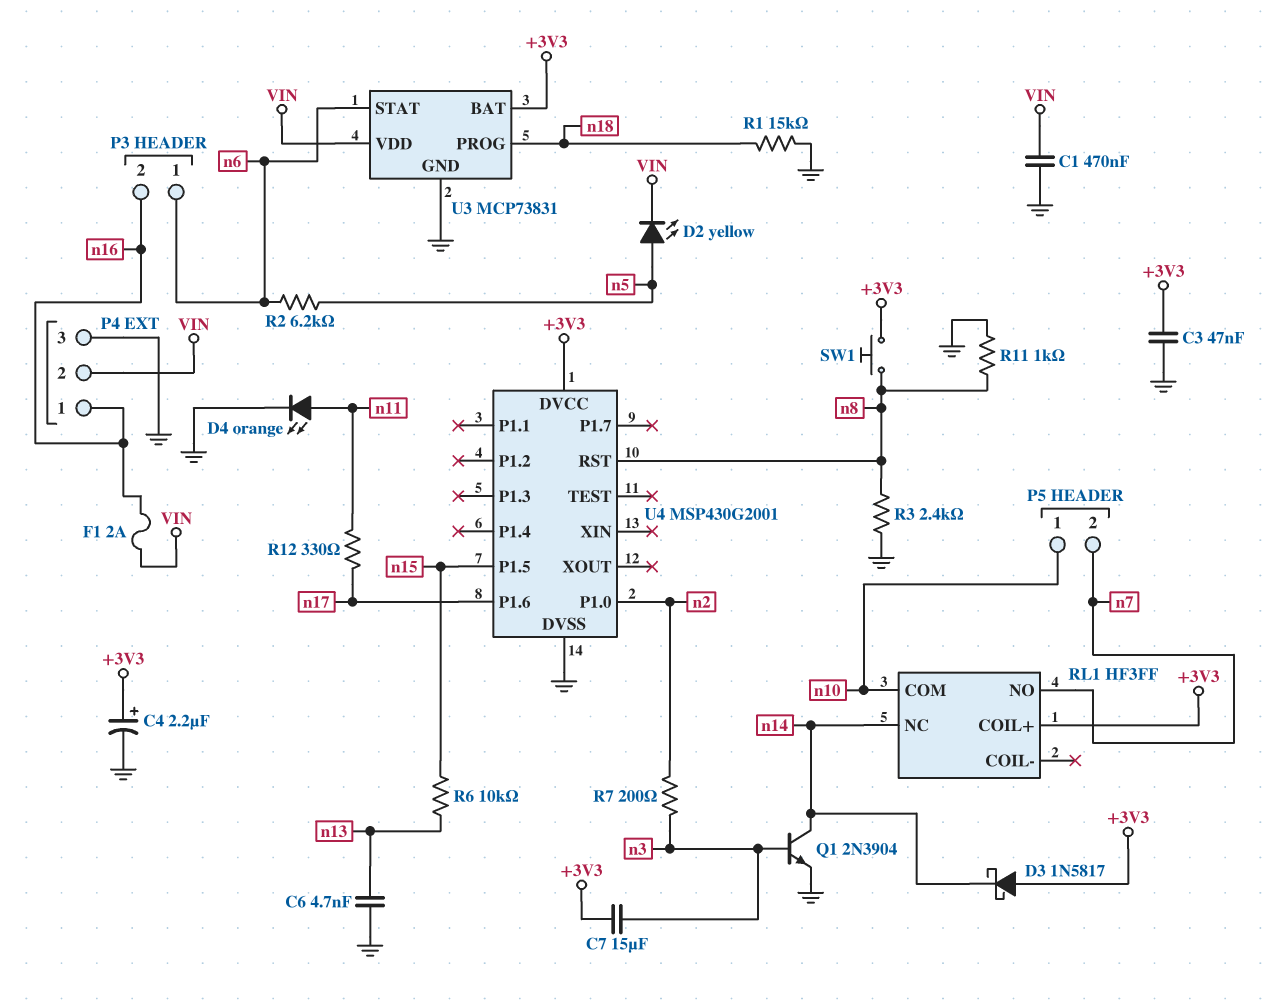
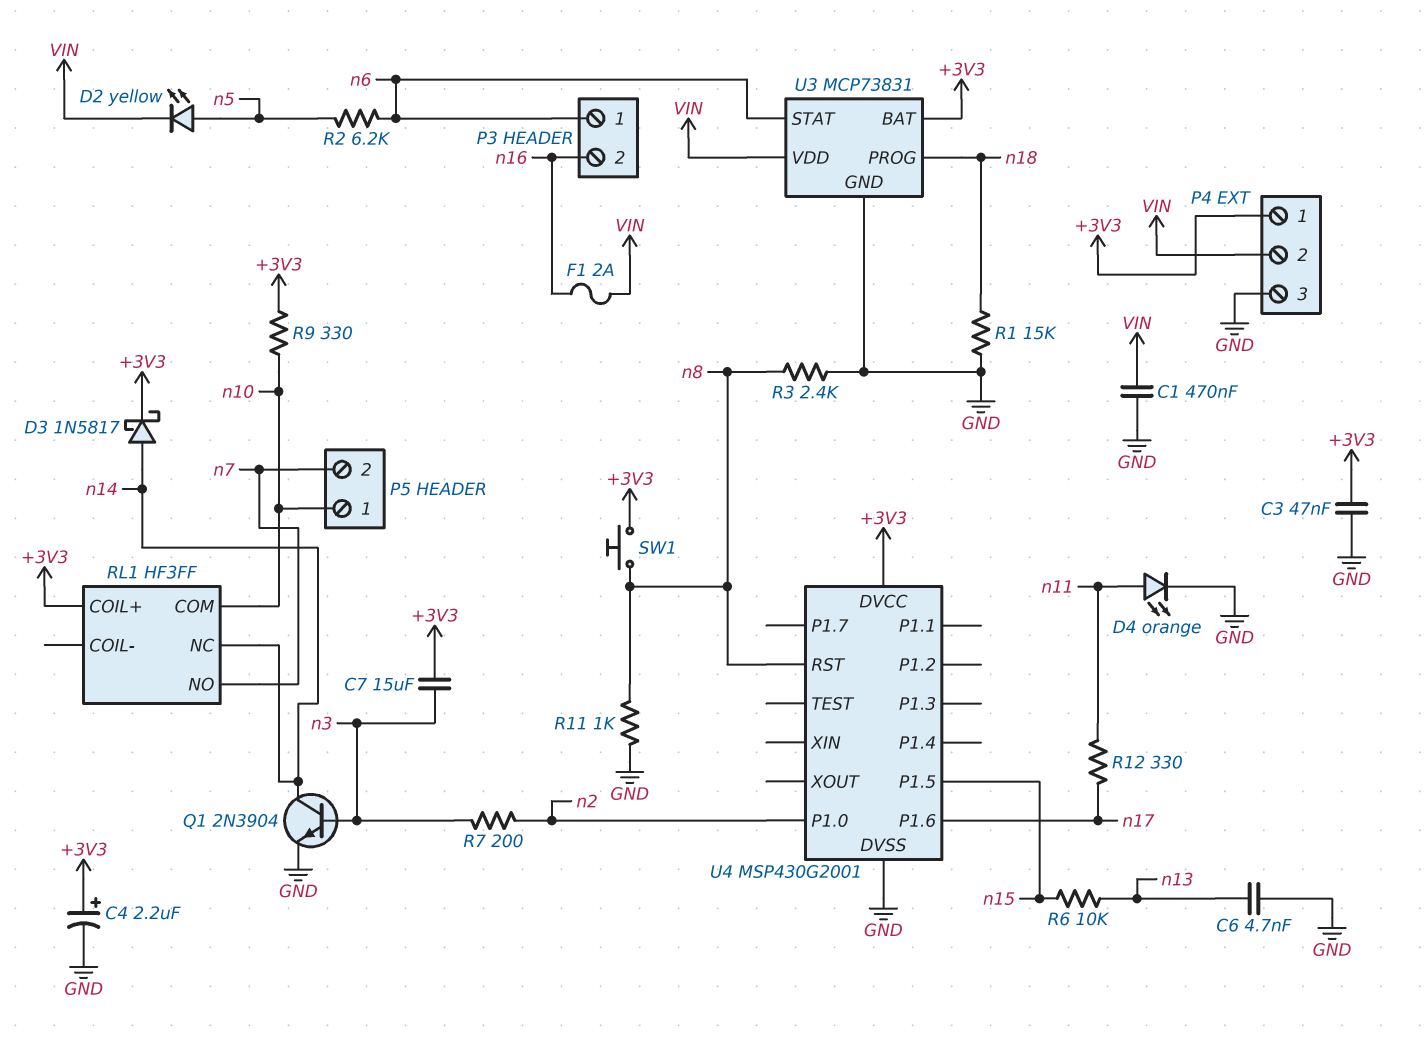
D3: schottky 1N5817 (A +3V3, K n14) -> schottky 1N5817 (A n14, K +3V3)
P4 pin 1: n16 -> +3V3
R9: none -> 330 (+3V3, n10)

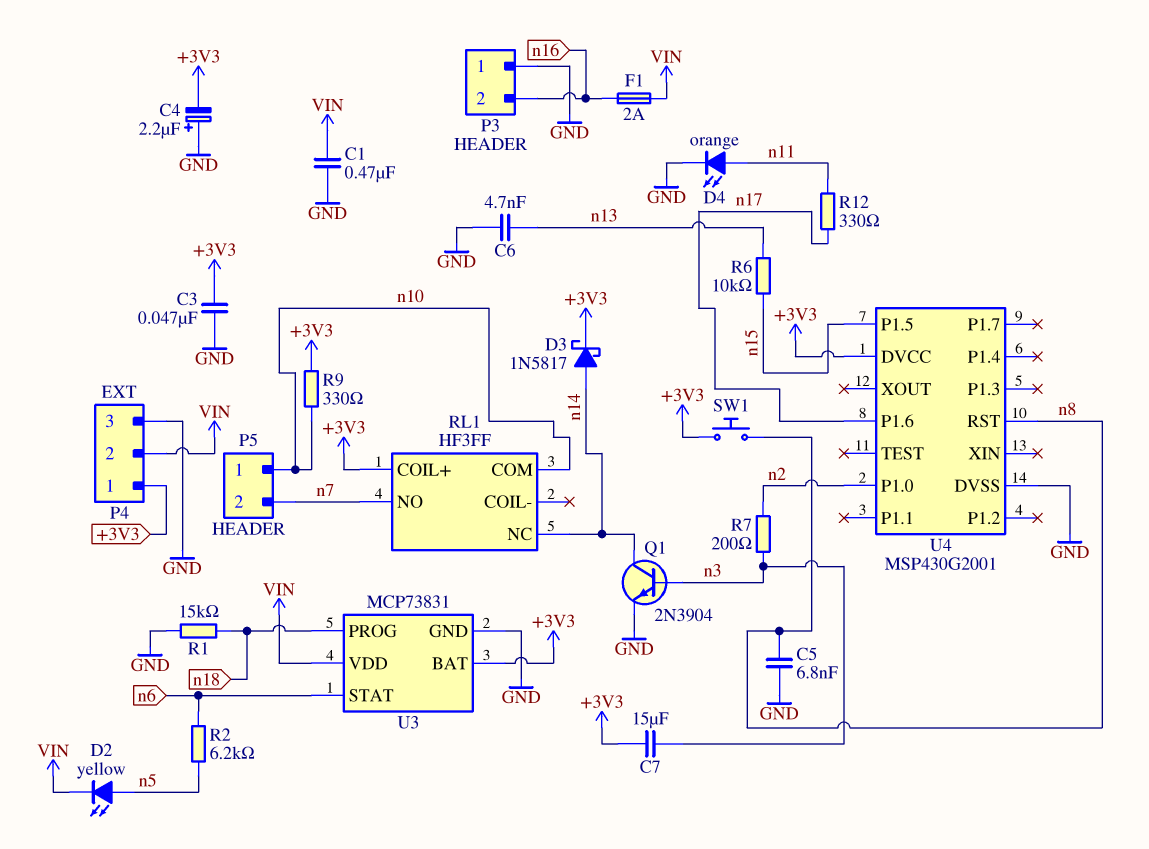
C4: 2.2uF (plus +3V3, minus GND) -> 2.2uF (plus GND, minus +3V3)
C5: none -> 6.8nF (GND, n8)
P3 pin 1: n6 -> GND
R3: 2.4k (GND, n8) -> none
R11: 1k (GND, n8) -> none

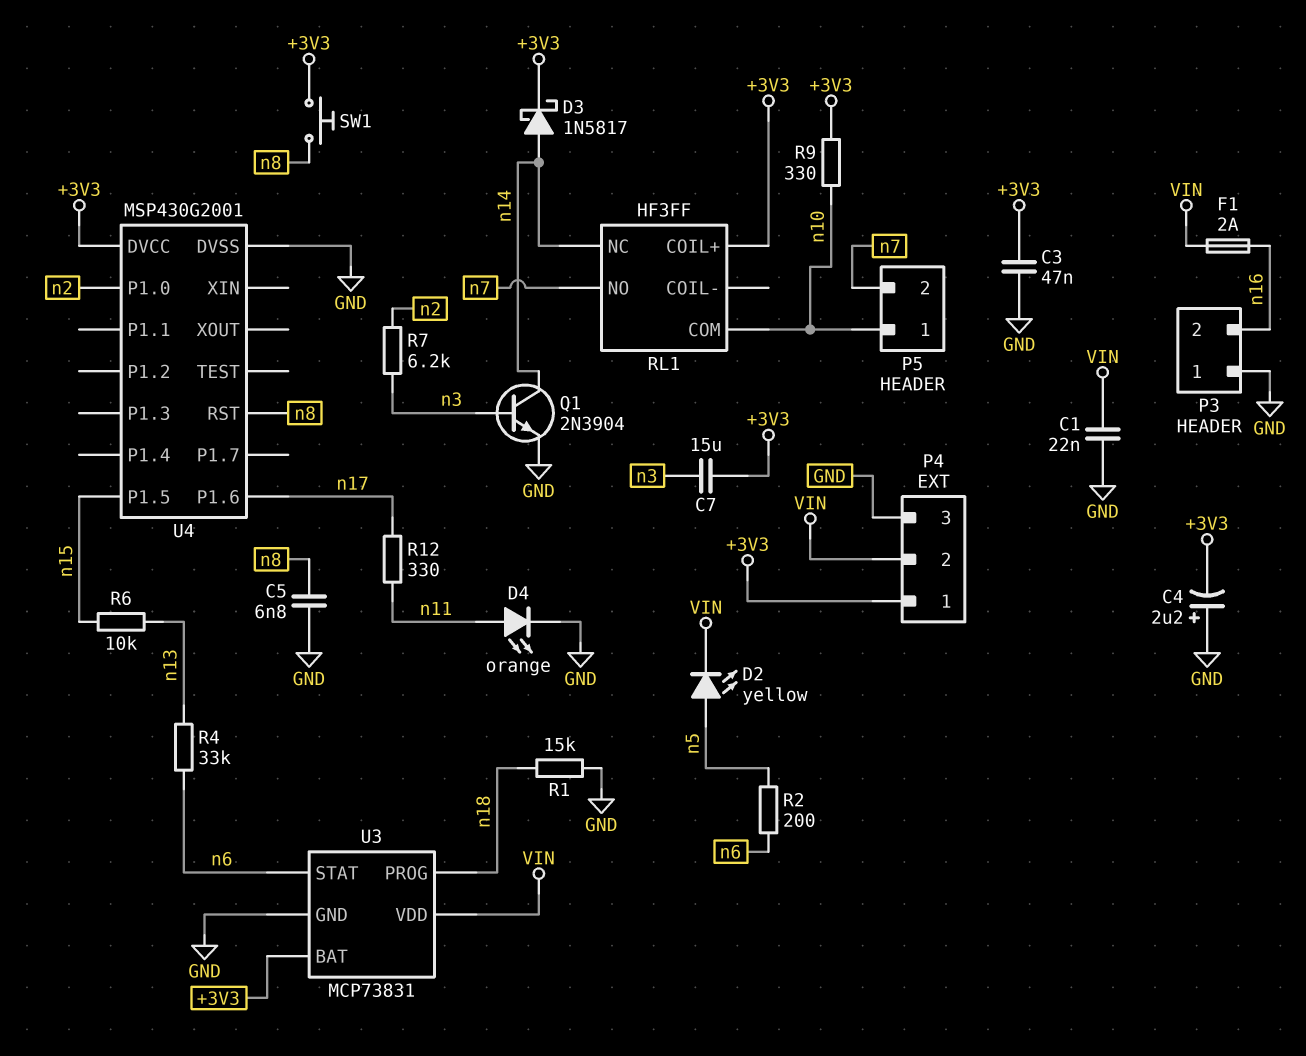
C1: 470nF (GND, VIN) -> 22nF (GND, VIN)
C6: 4.7nF (GND, n13) -> none
R2: 6.2k (n5, n6) -> 200 (n5, n6)
R4: none -> 33k (n6, n13)
R7: 200 (n2, n3) -> 6.2k (n2, n3)

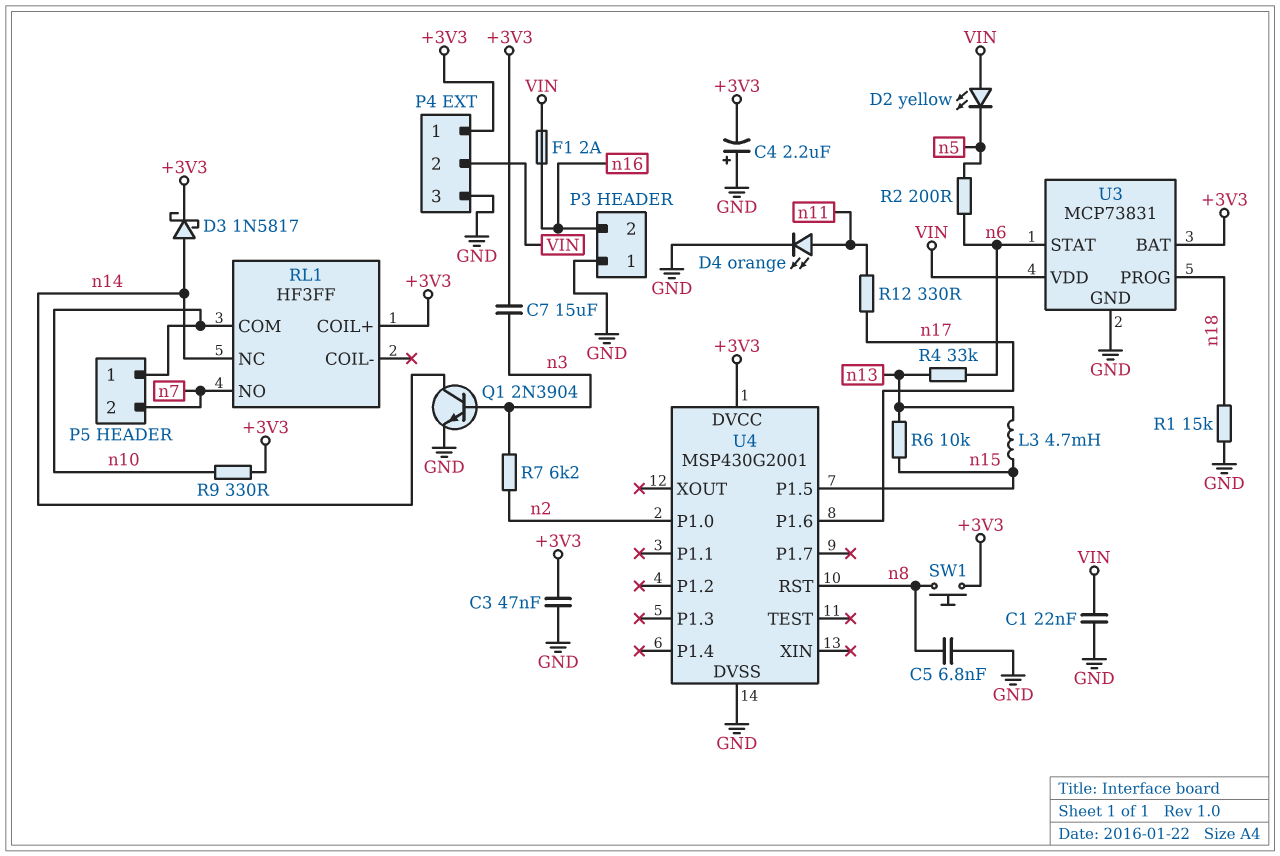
D2: LED yellow (A n5, K VIN) -> LED yellow (A VIN, K n5)
L3: none -> 4.7mH (n13, n15)

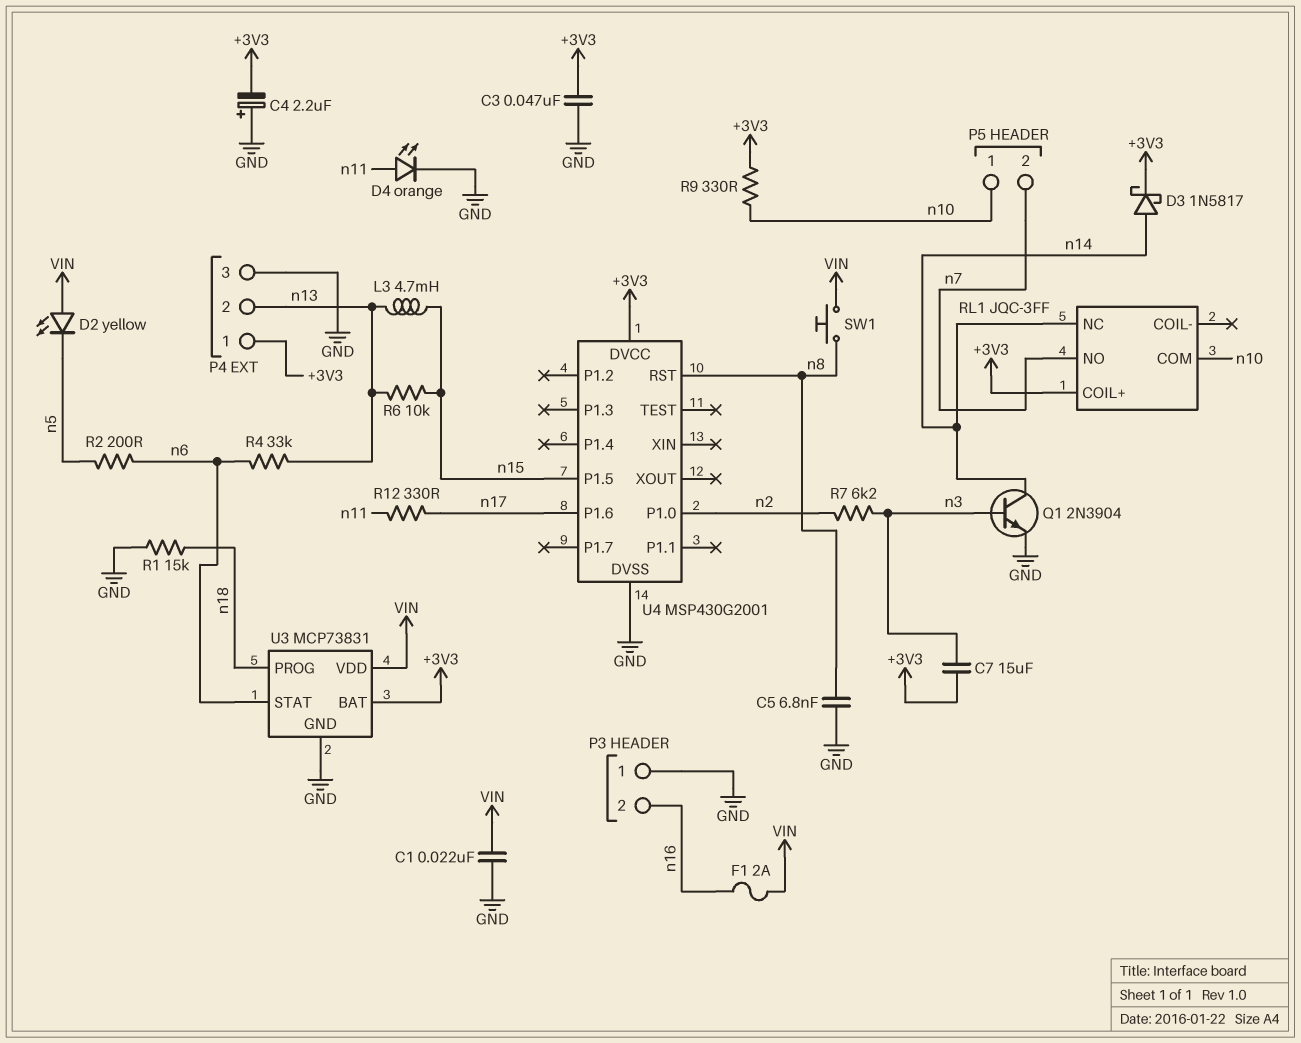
P4 pin 2: VIN -> n13
RL1: HF3FF -> JQC-3FF
SW1: button (+3V3, n8) -> button (VIN, n8)

